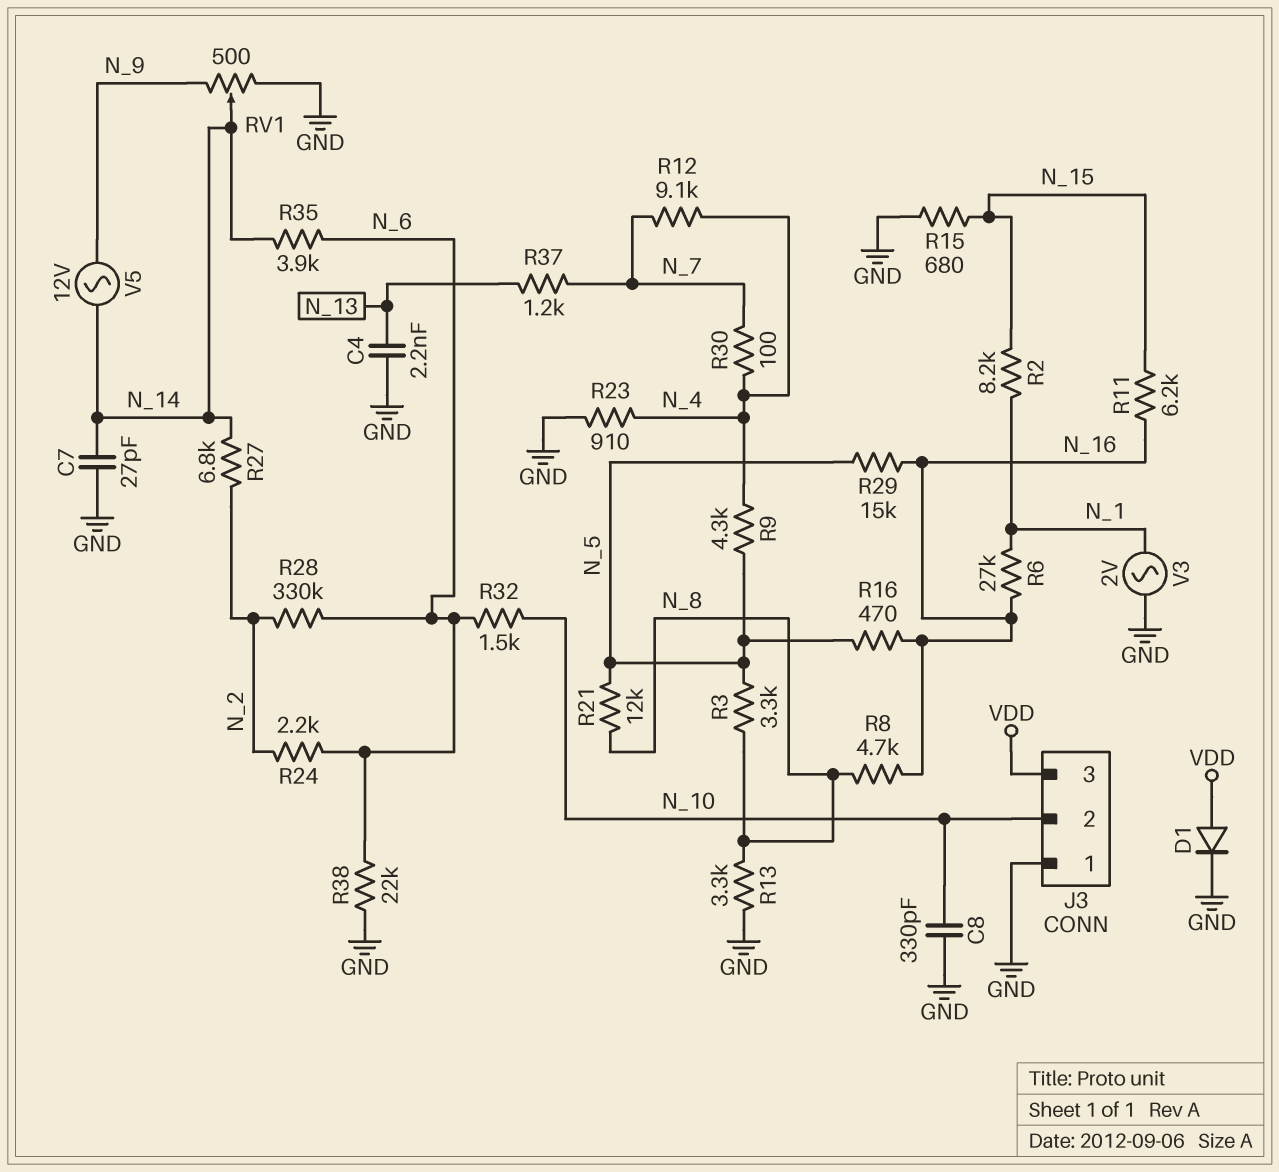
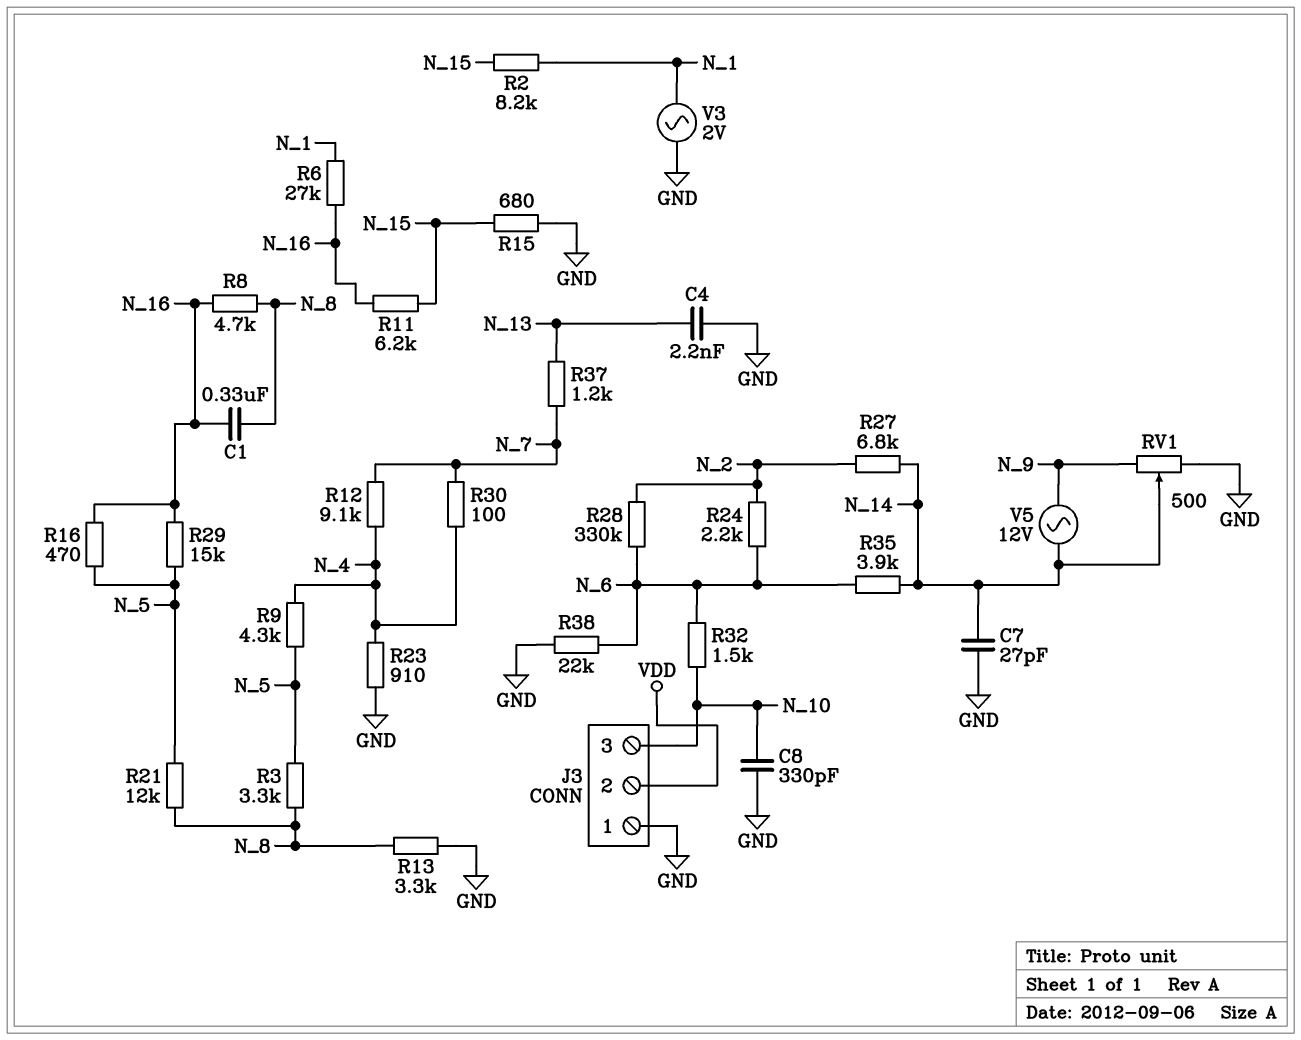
C1: none -> 330nF (N_8, N_16)
D1: diode (A VDD, K GND) -> none
J3 pin 2: N_10 -> VDD
J3 pin 3: VDD -> N_10

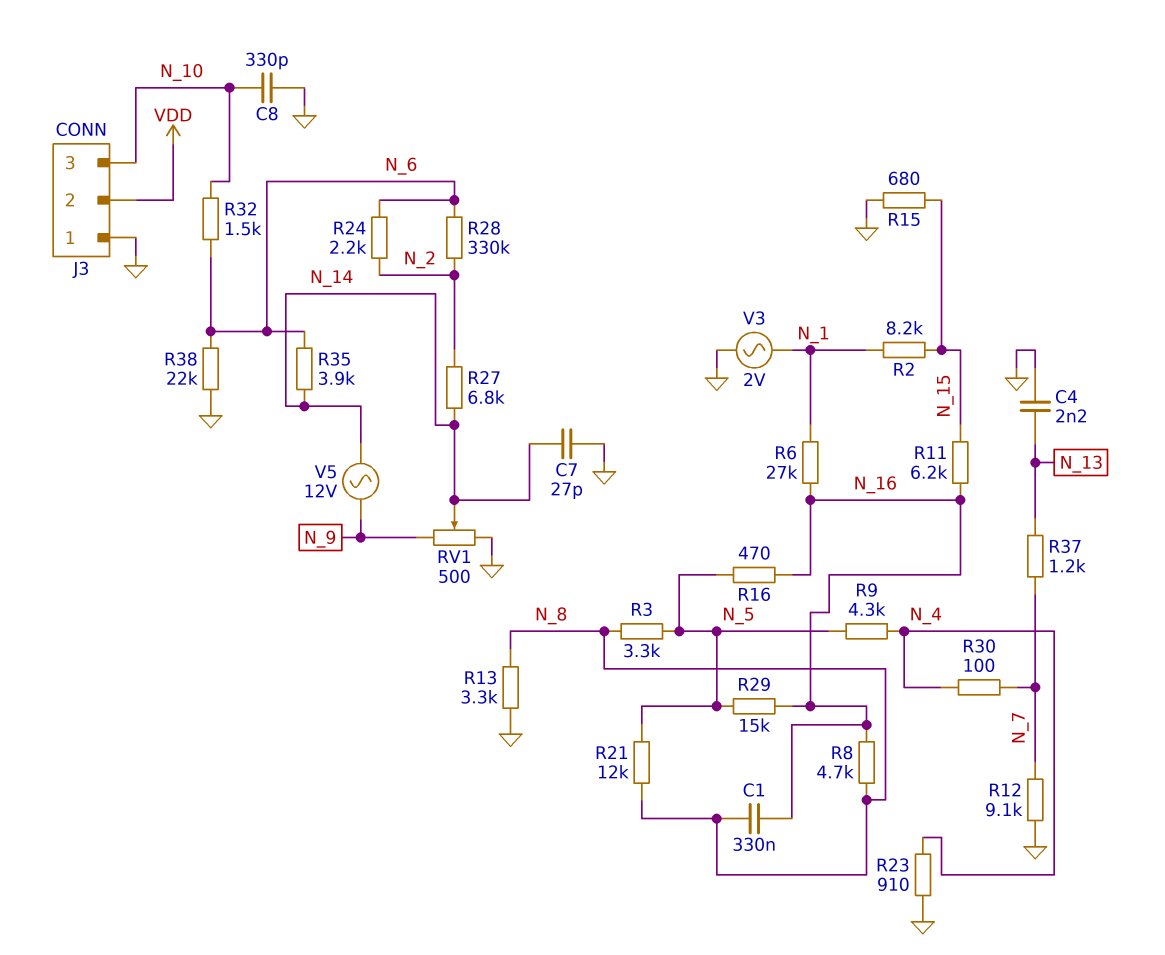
R12: 9.1k (N_4, N_7) -> 9.1k (GND, N_7)

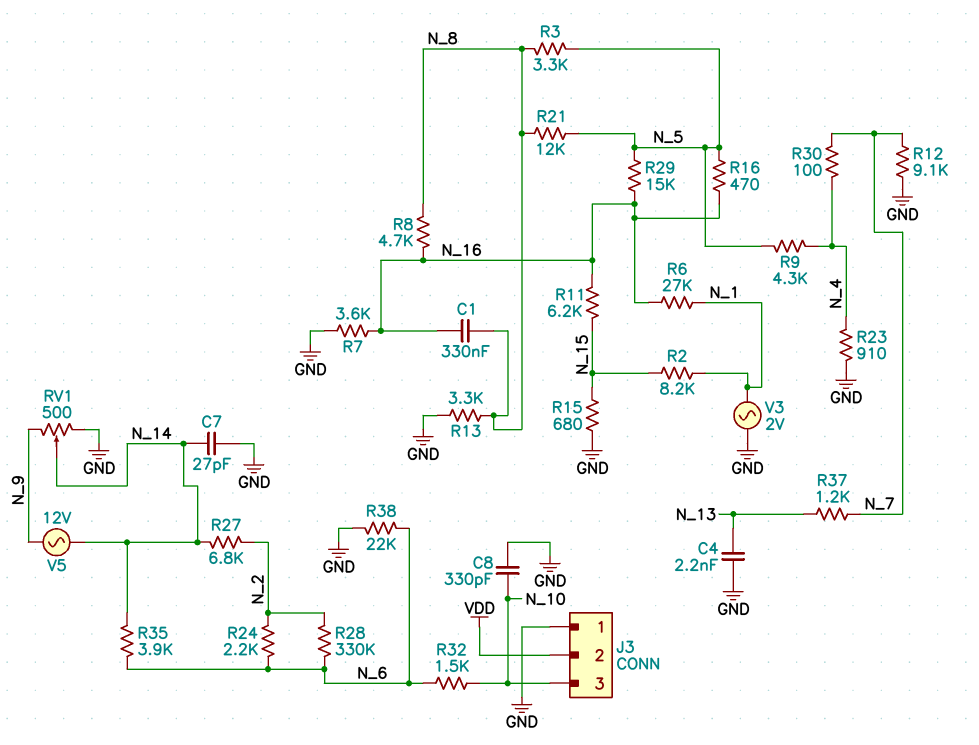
R7: none -> 3.6k (GND, N_16)

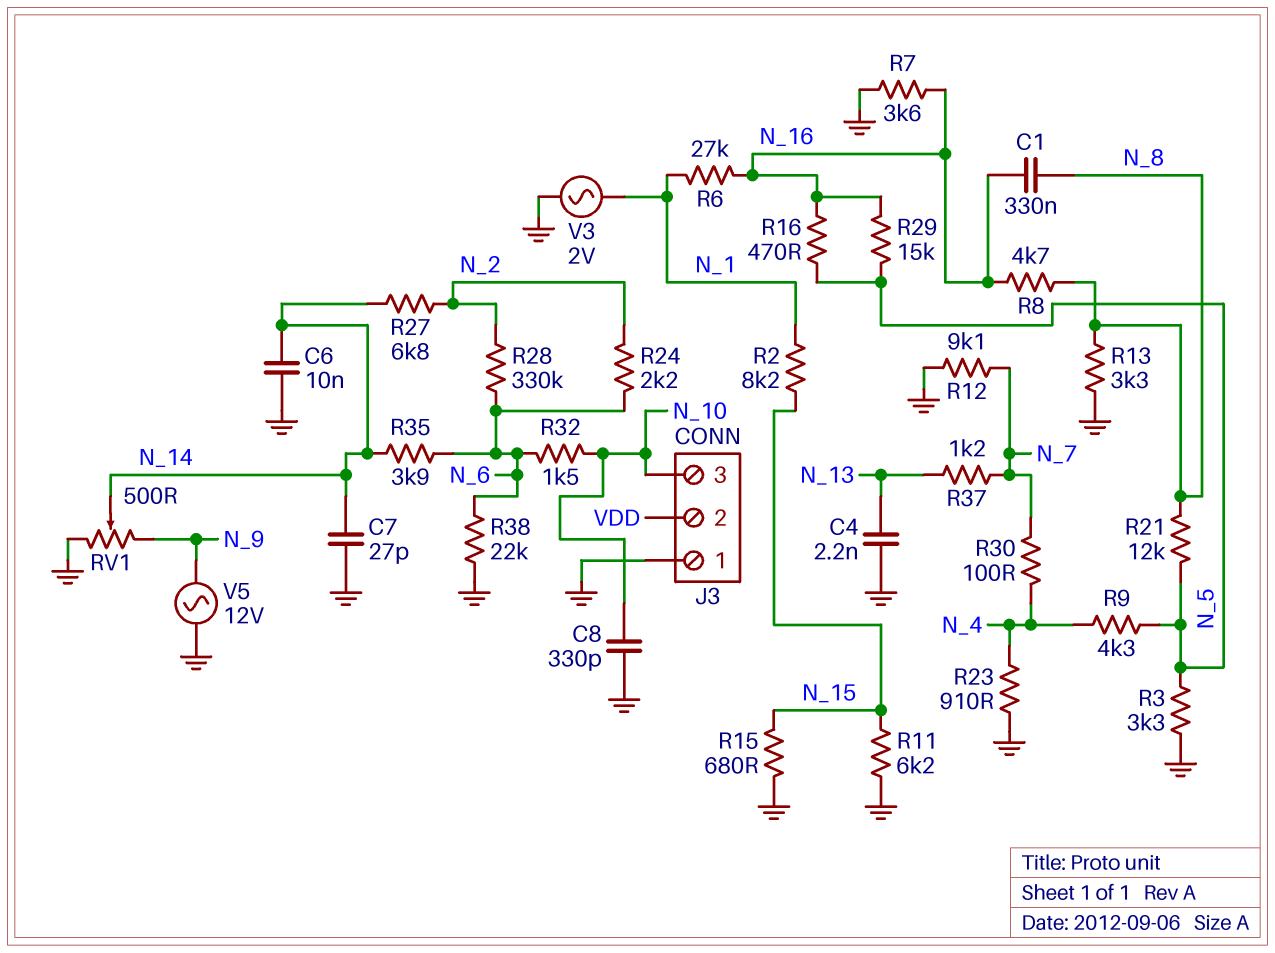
C6: none -> 10nF (GND, N_14)
R3: 3.3k (N_5, N_8) -> 3.3k (GND, N_5)
R11: 6.2k (N_15, N_16) -> 6.2k (GND, N_15)
V5: AC 12V (N_9, N_14) -> AC 12V (GND, N_9)

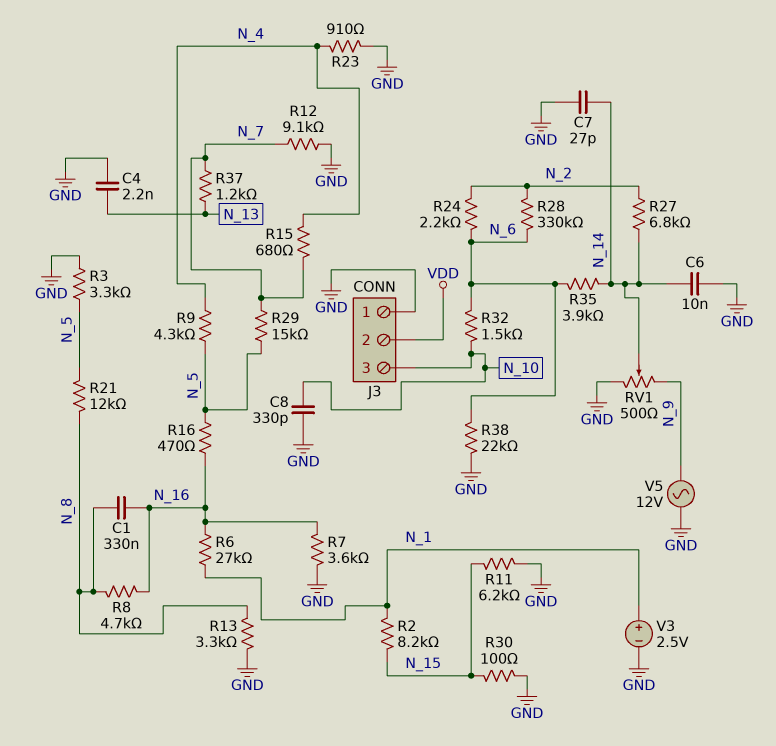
R15: 680 (GND, N_15) -> 680 (N_4, N_7)
R29: 15k (N_5, N_16) -> 15k (N_5, N_7)
R30: 100 (N_4, N_7) -> 100 (GND, N_15)
V3: AC 2V (GND, N_1) -> 2.5V (plus N_1, minus GND)

